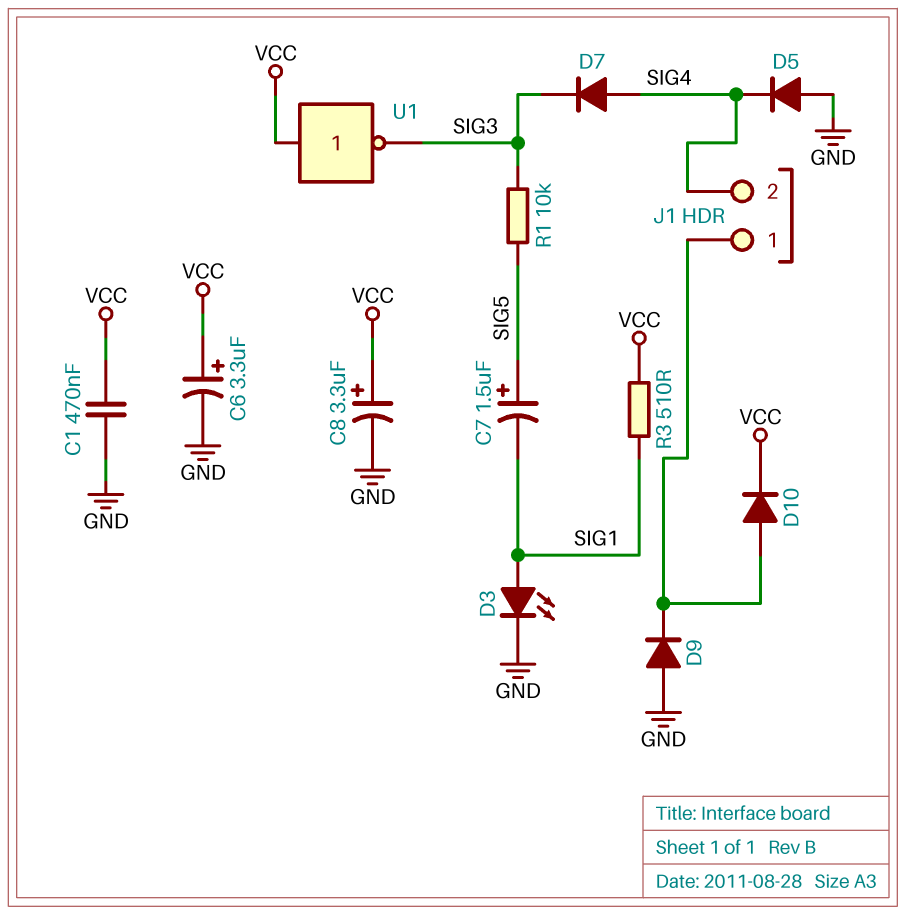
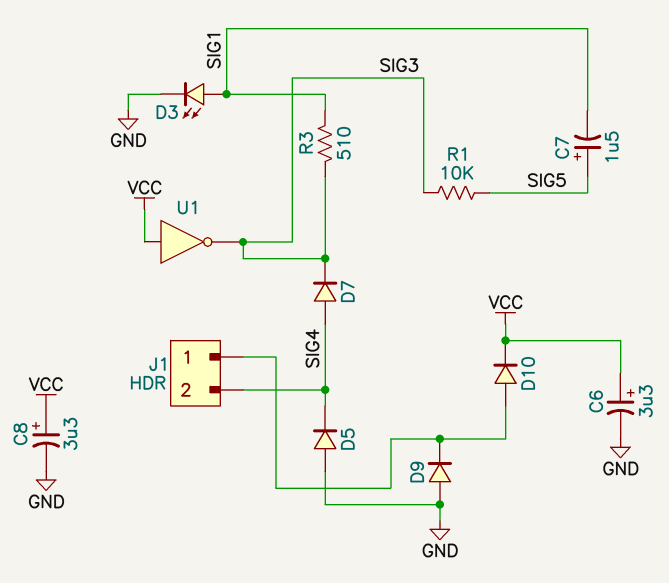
C1: 470nF (GND, VCC) -> none
R3: 510 (SIG1, VCC) -> 510 (SIG1, SIG3)

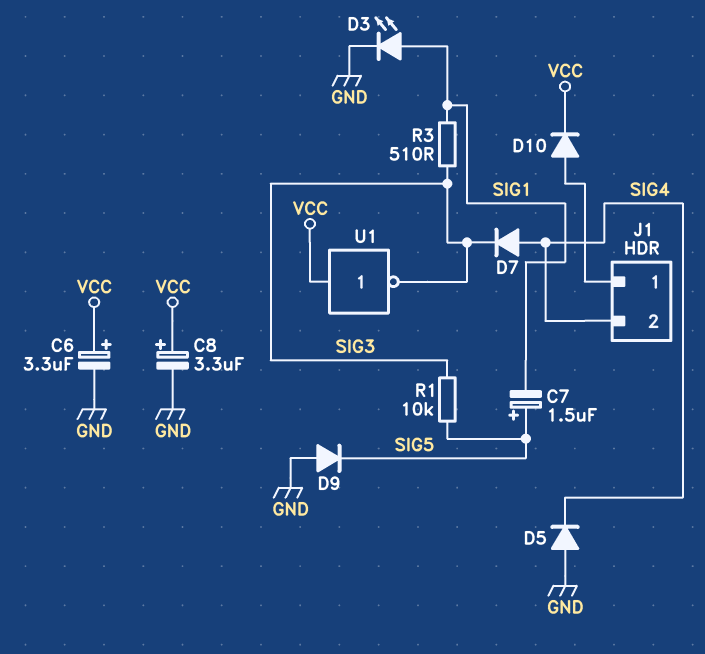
D9: diode (A GND, K J1/1) -> diode (A GND, K SIG5)

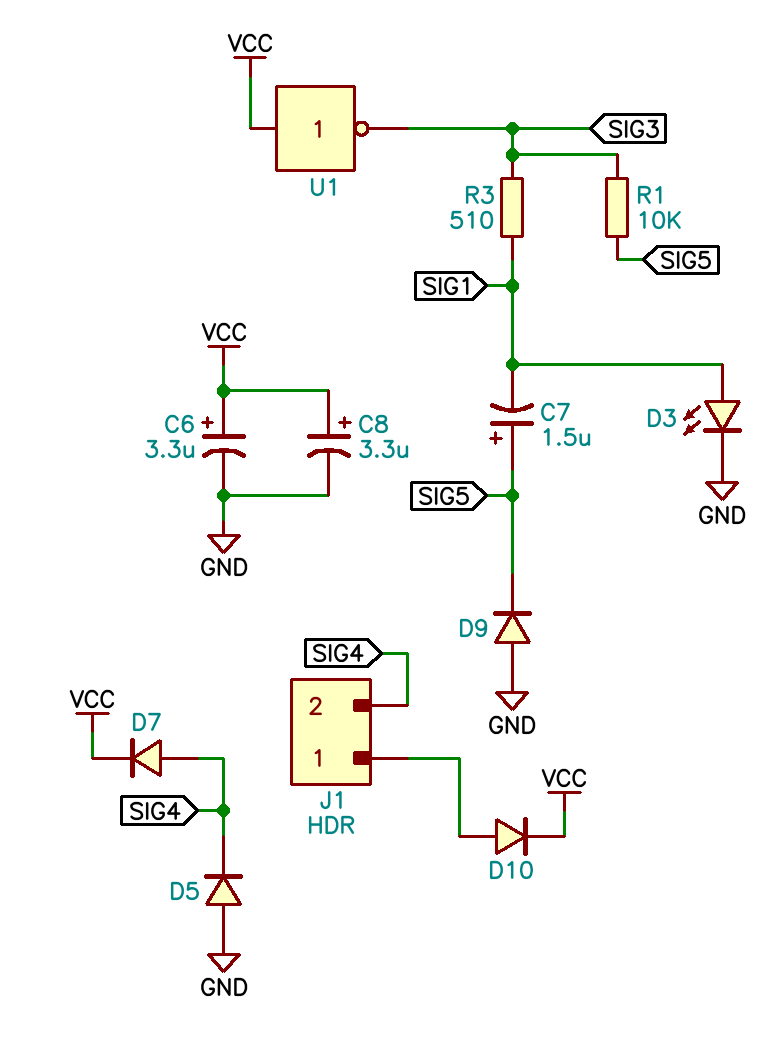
D7: diode (A SIG4, K SIG3) -> diode (A SIG4, K VCC)

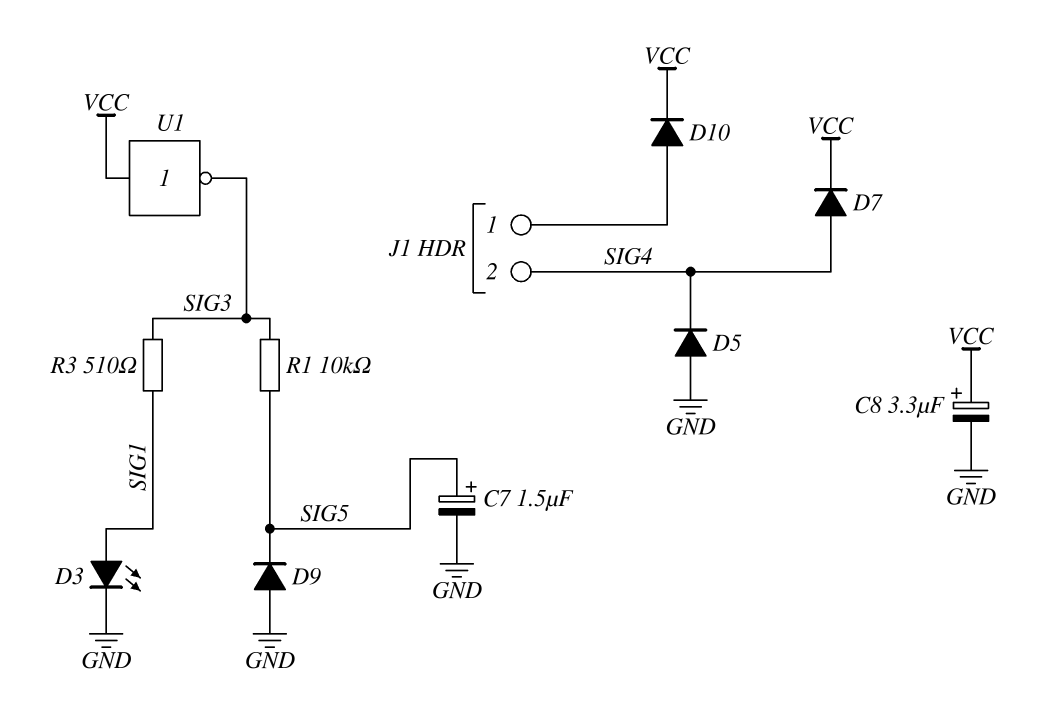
C6: 3.3uF (plus VCC, minus GND) -> none
C7: 1.5uF (plus SIG5, minus SIG1) -> 1.5uF (plus SIG5, minus GND)

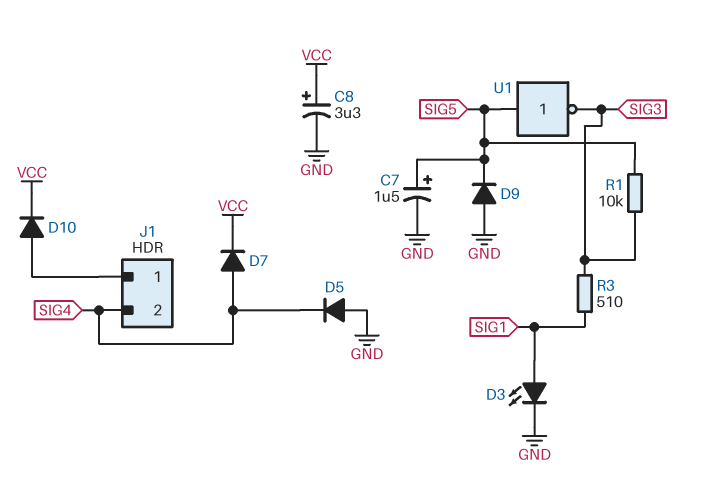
U1: NOT (in VCC, out SIG3) -> NOT (in SIG5, out SIG3)

